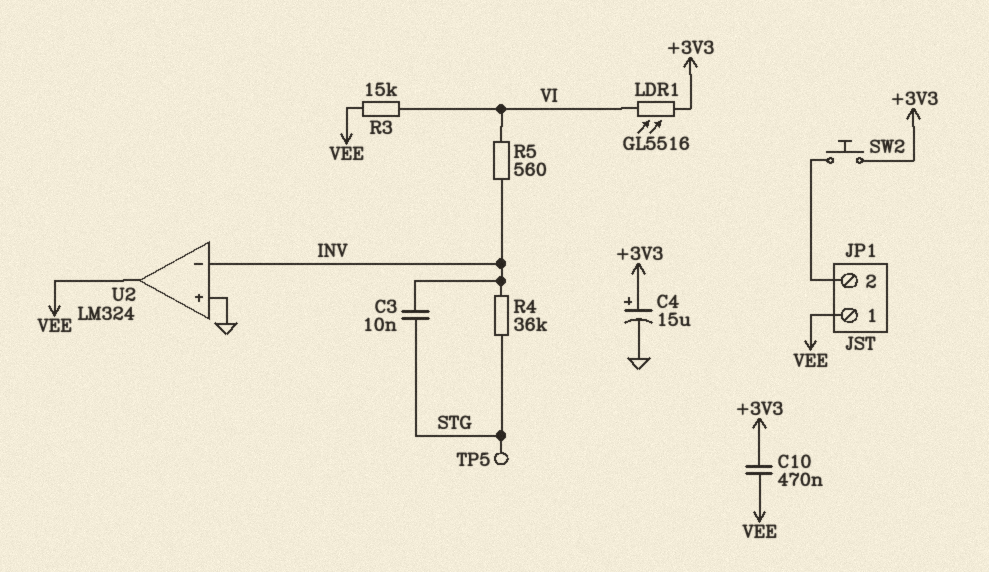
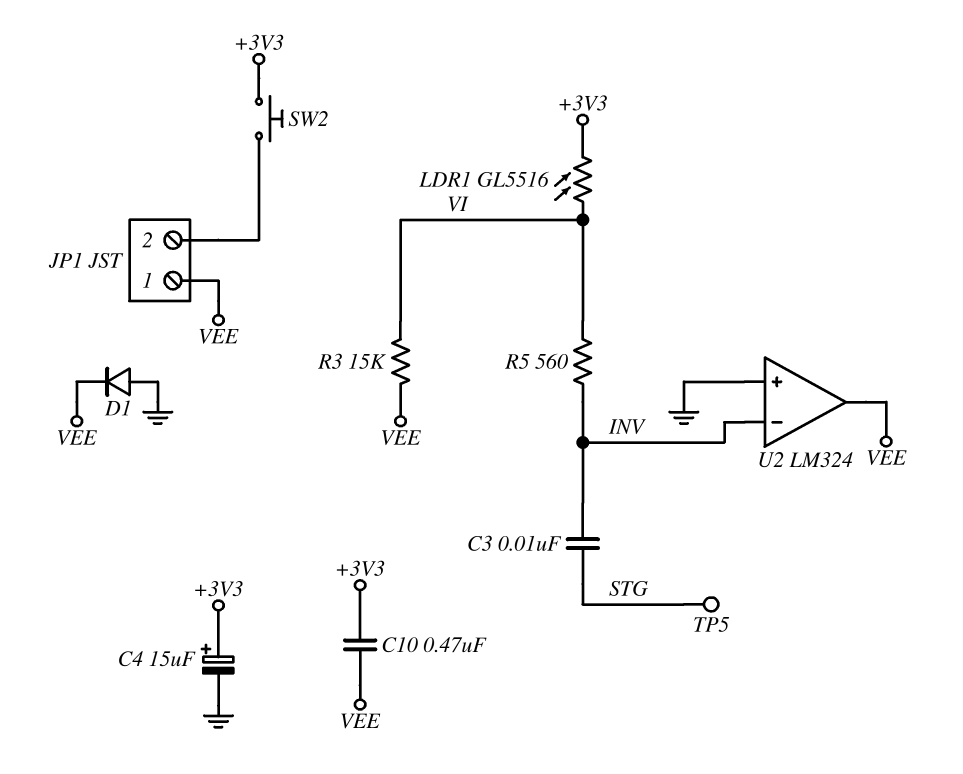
D1: none -> diode (A GND, K VEE)
R4: 36k (INV, STG) -> none

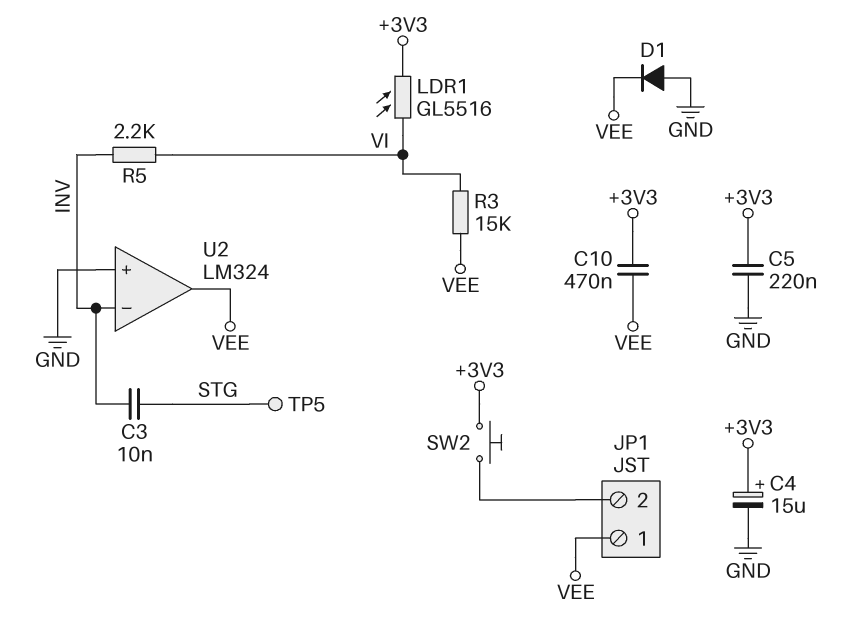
C5: none -> 220nF (+3V3, GND)
R5: 560 (INV, VI) -> 2.2k (INV, VI)

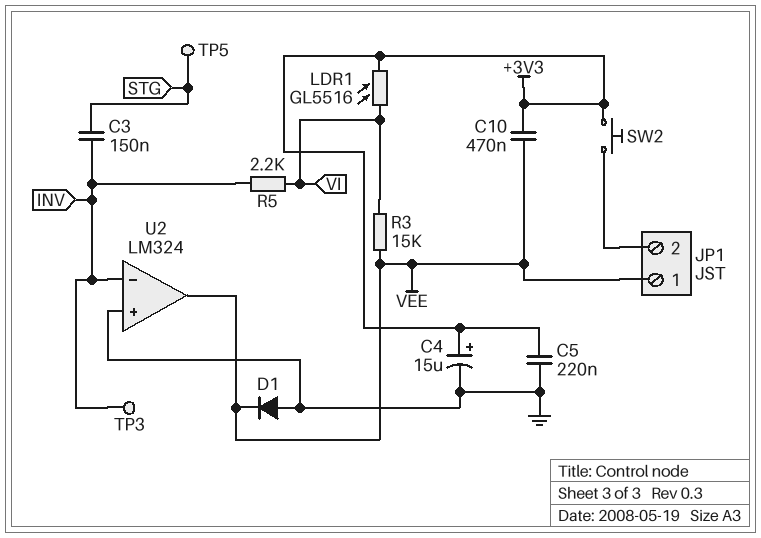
C3: 10nF (INV, STG) -> 150nF (INV, STG)
TP3: none -> test point (INV)

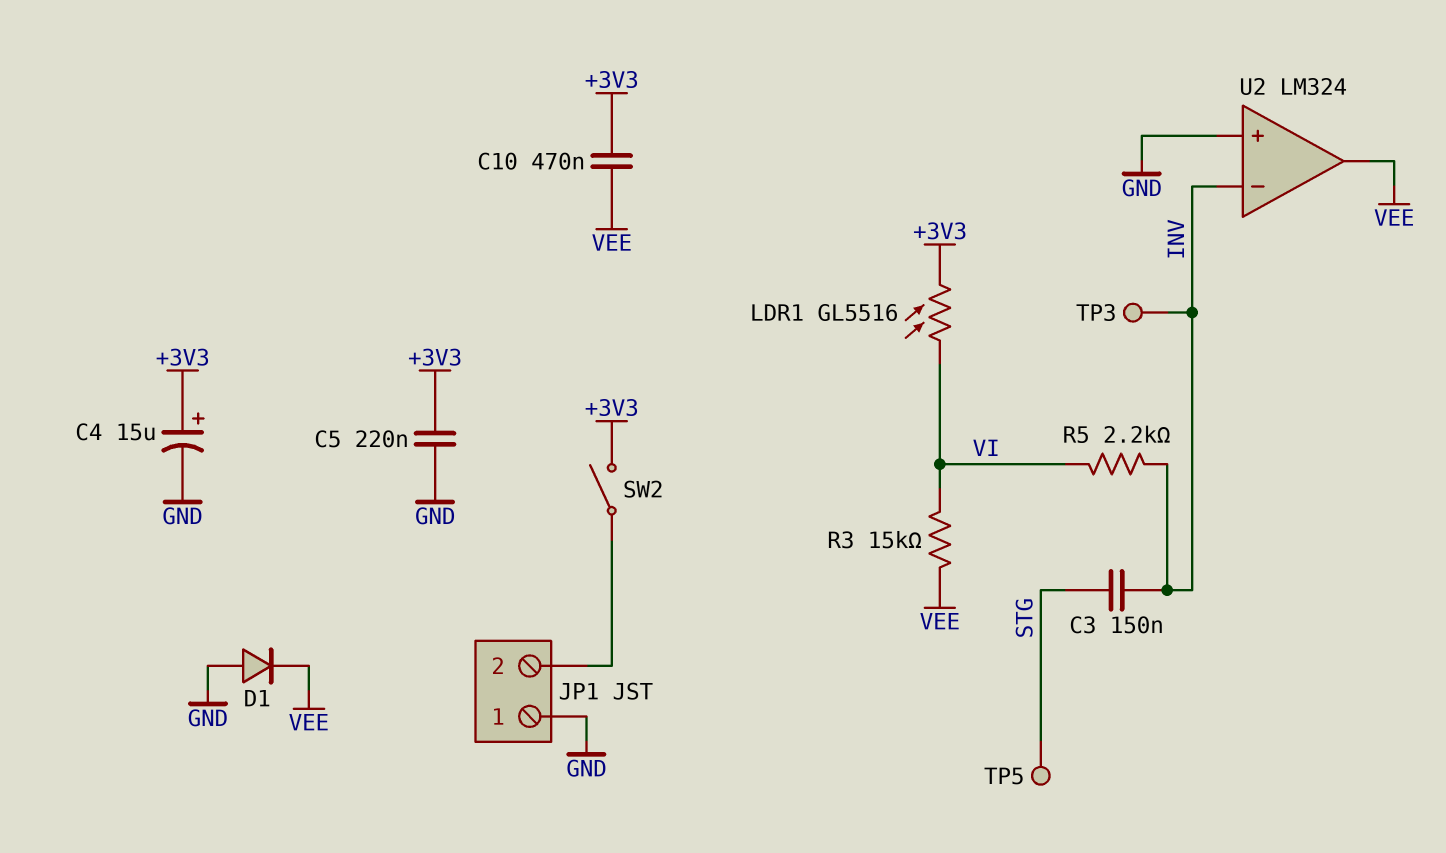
JP1 pin 1: VEE -> GND
SW2: button (+3V3, JP1/2) -> switch (+3V3, JP1/2)

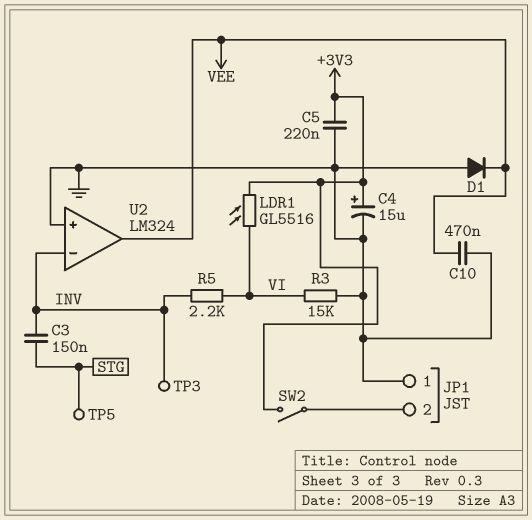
C10: 470nF (+3V3, VEE) -> 470nF (GND, VEE)
R3: 15k (VEE, VI) -> 15k (GND, VI)

